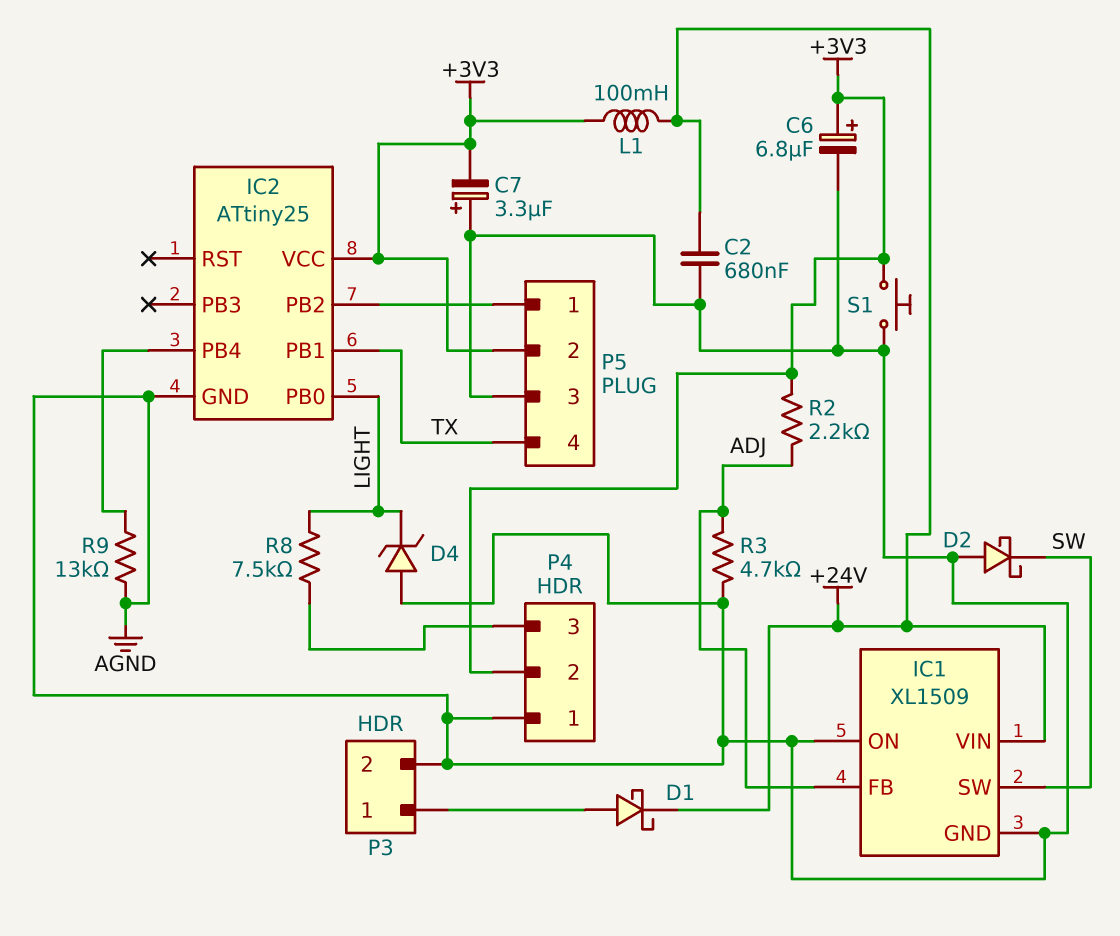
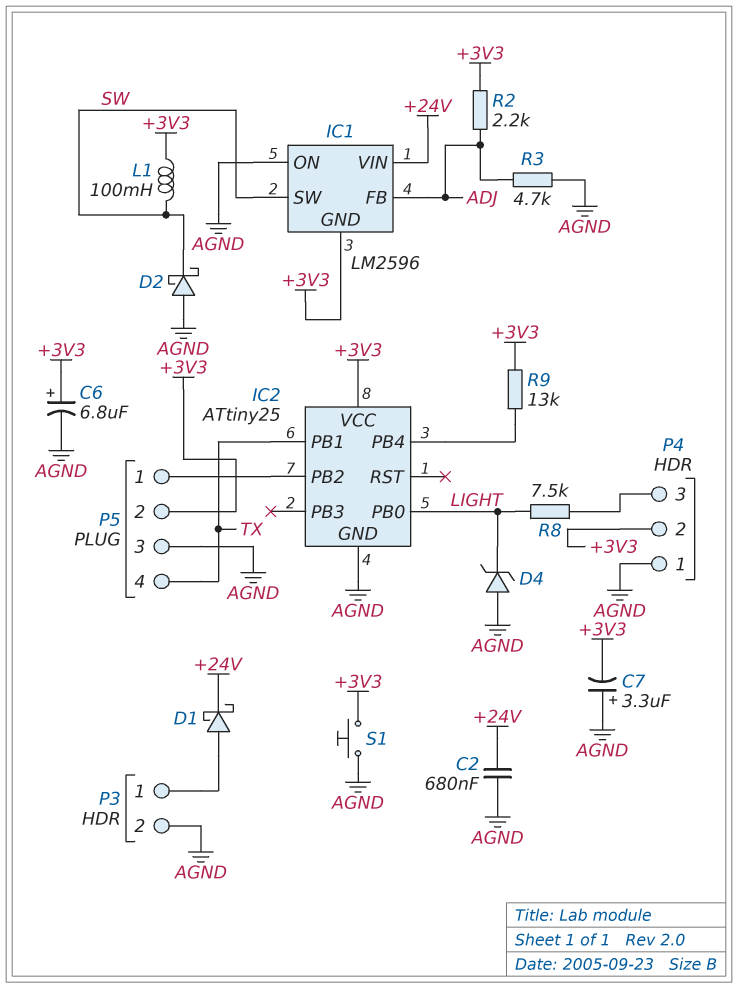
IC1: XL1509 -> LM2596
IC1 pin GND: AGND -> +3V3
L1: 100mH (+3V3, +24V) -> 100mH (+3V3, SW)
R9: 13k (AGND, IC2/PB4) -> 13k (+3V3, IC2/PB4)

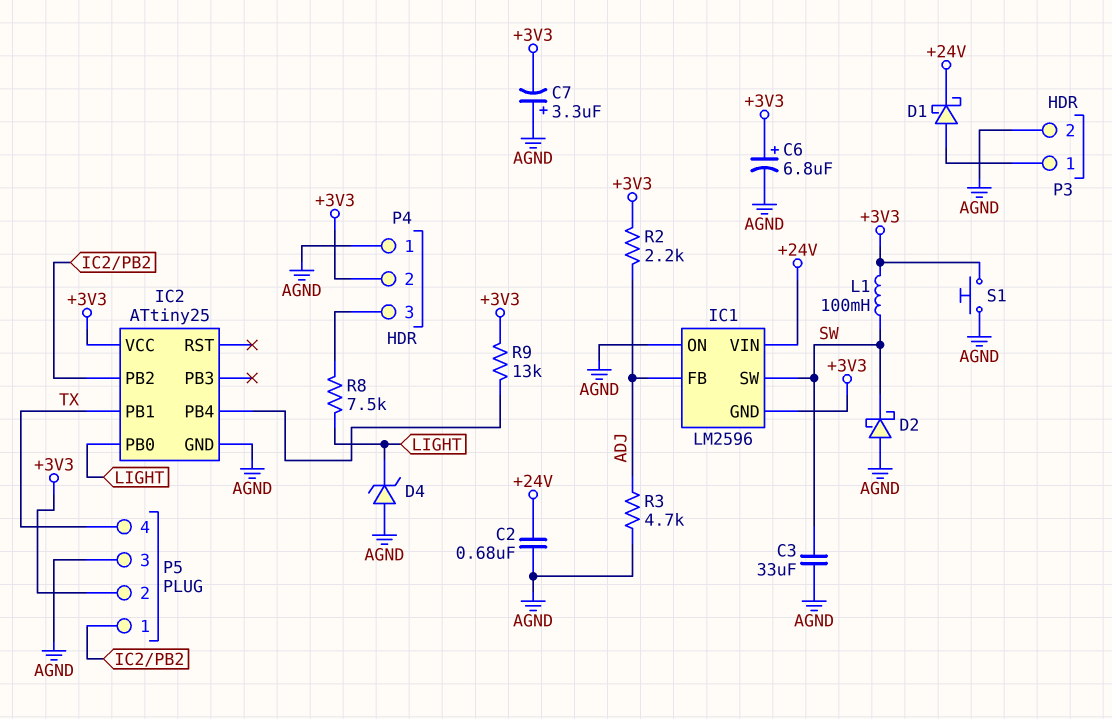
C3: none -> 33uF (AGND, SW)

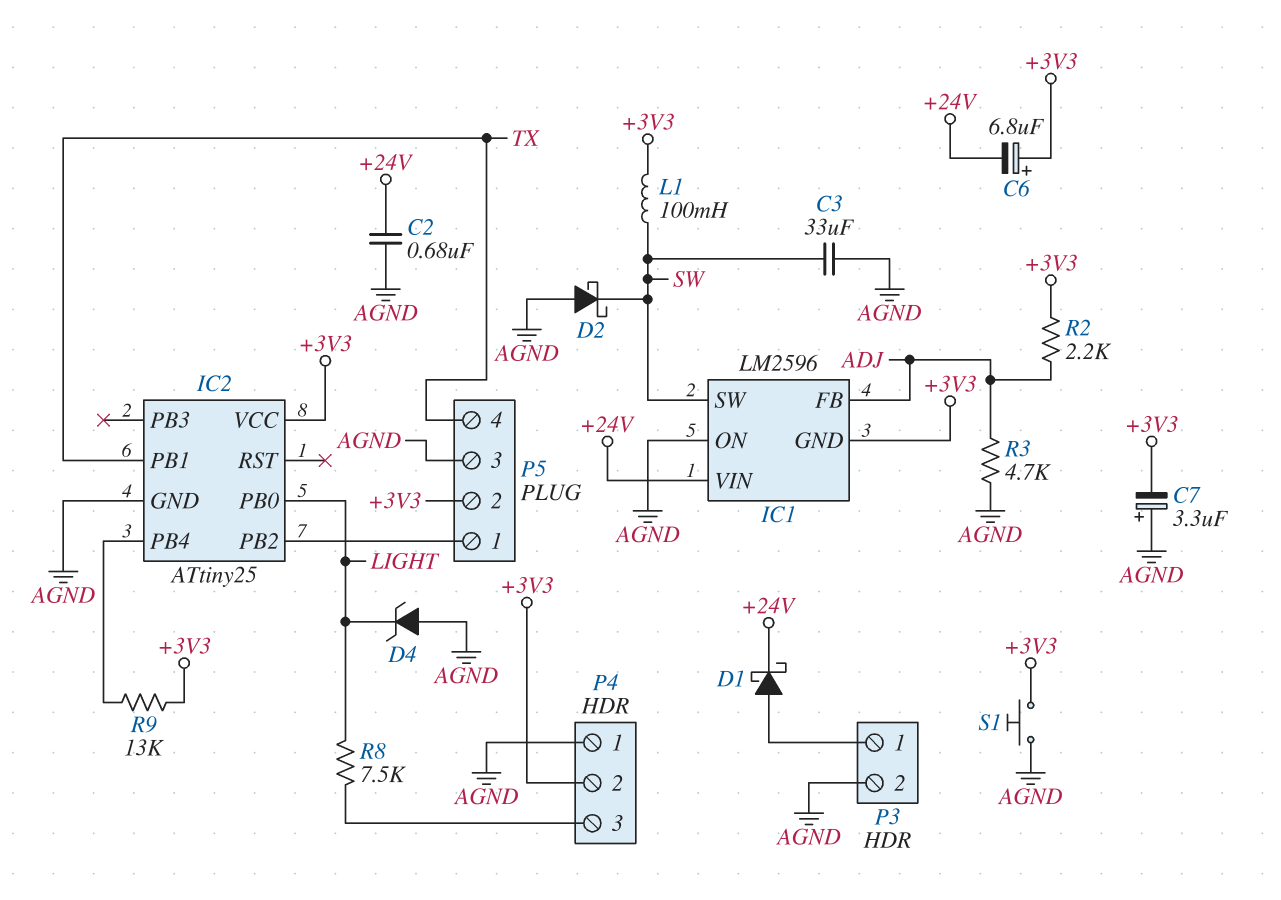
C6: 6.8uF (plus +3V3, minus AGND) -> 6.8uF (plus +3V3, minus +24V)

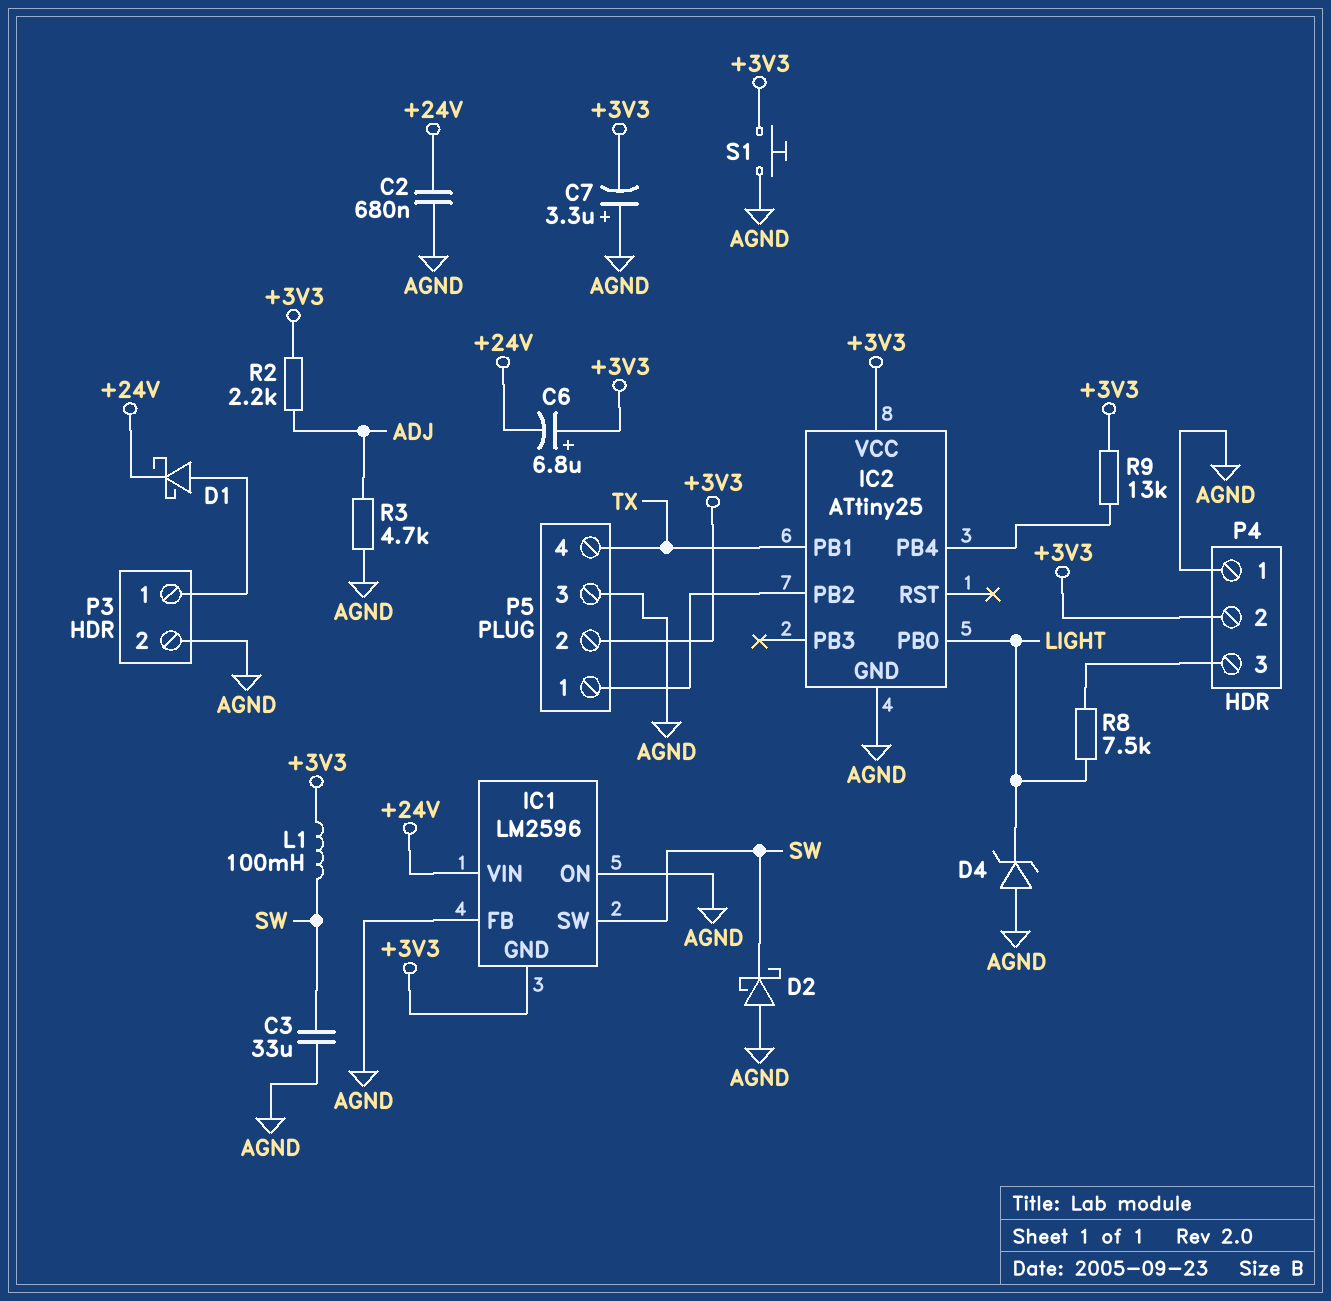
IC1 pin FB: ADJ -> AGND

